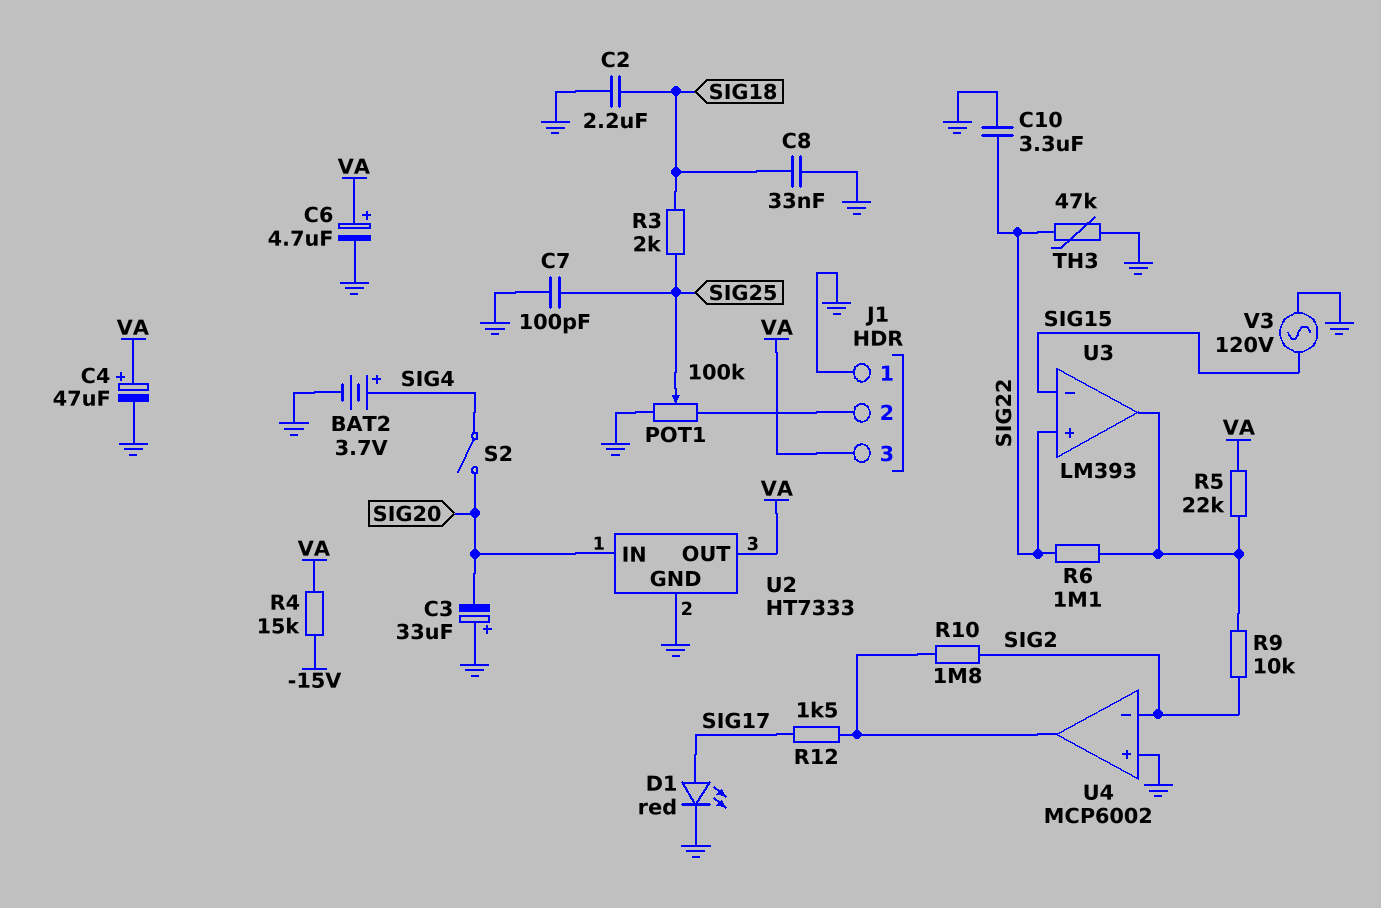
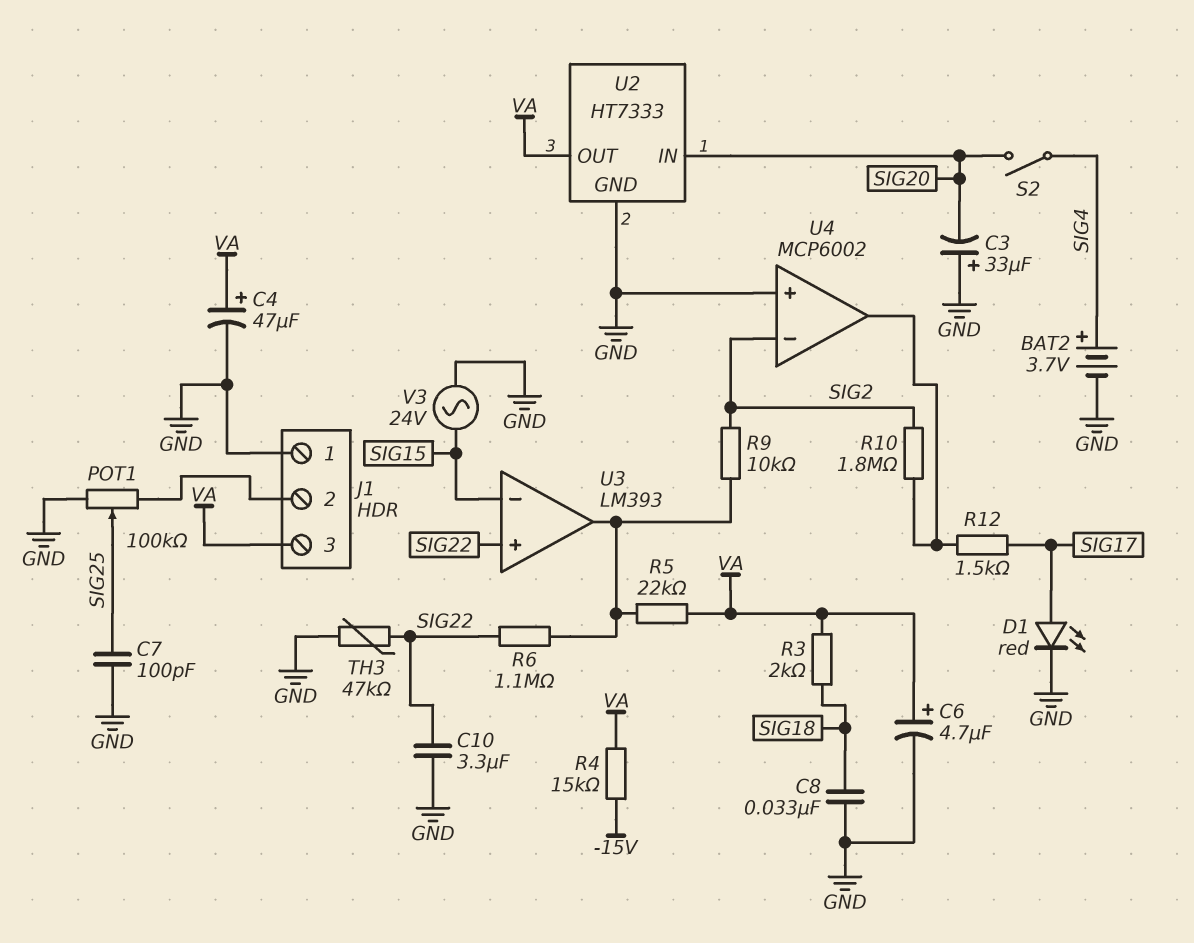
C2: 2.2uF (GND, SIG18) -> none
R3: 2k (SIG18, SIG25) -> 2k (SIG18, VA)
V3: AC 120V (GND, SIG15) -> AC 24V (GND, SIG15)

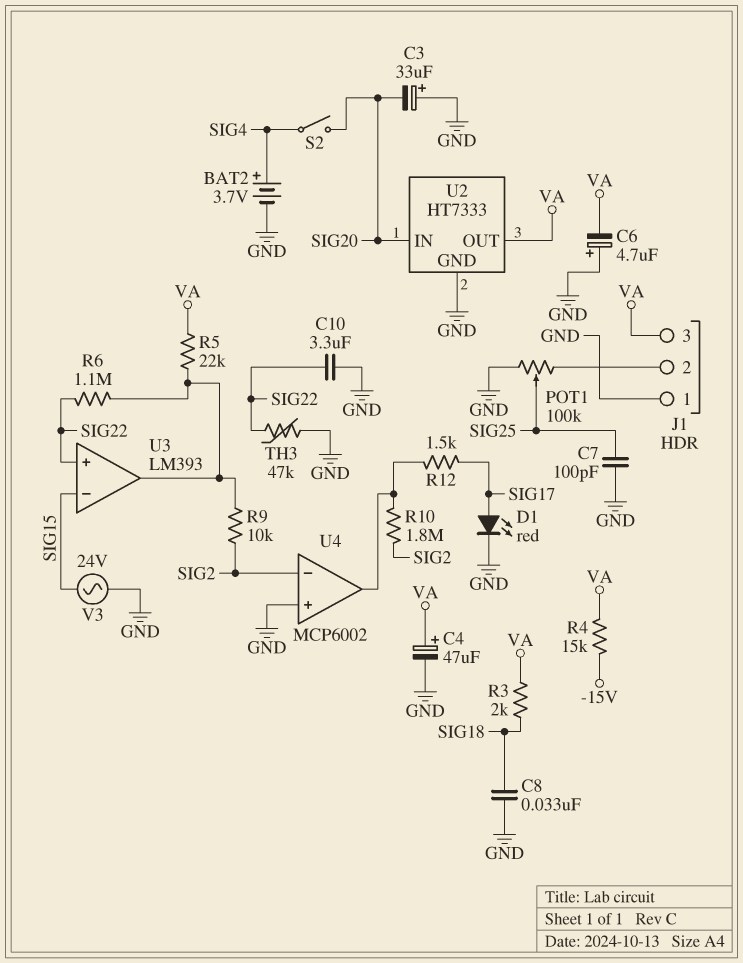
C6: 4.7uF (plus VA, minus GND) -> 4.7uF (plus GND, minus VA)

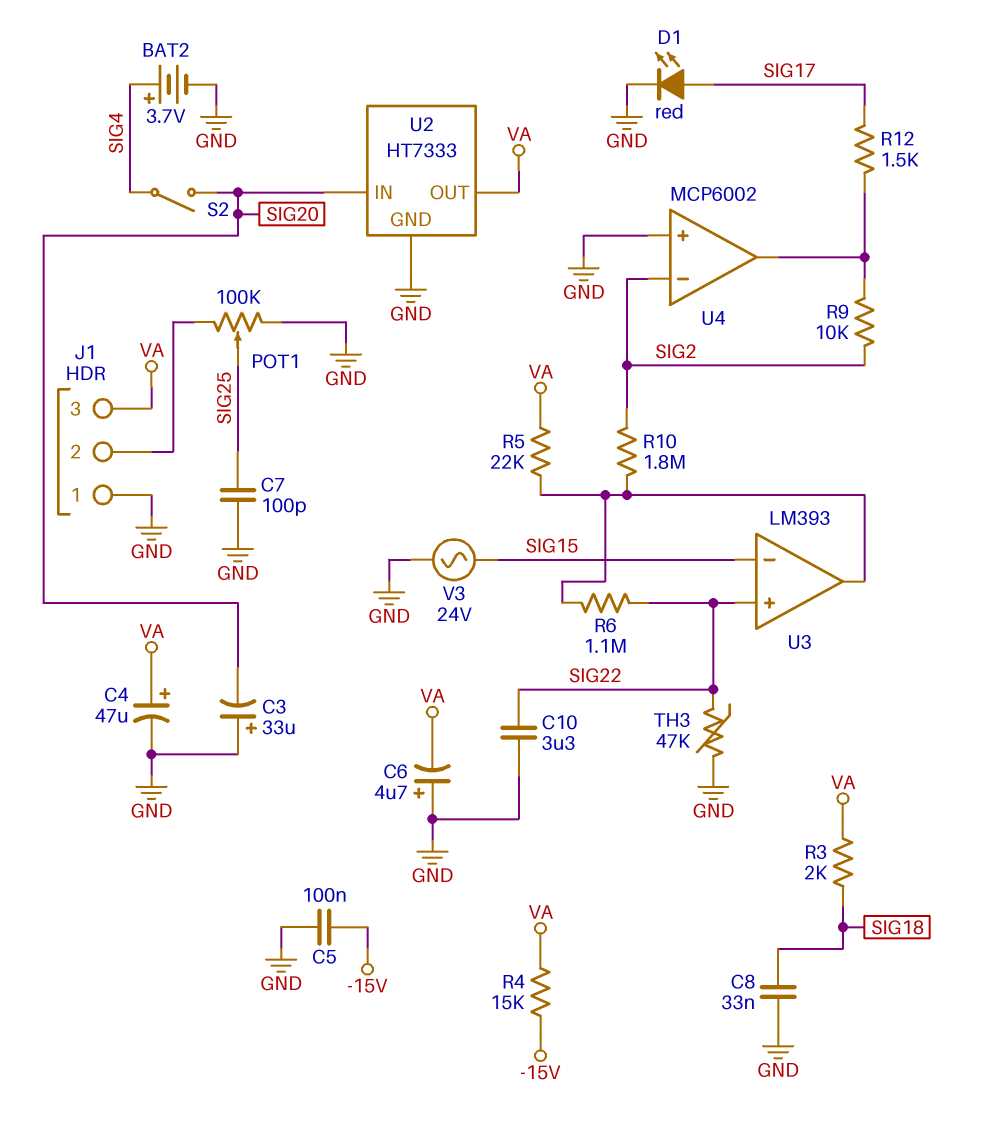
C5: none -> 100nF (-15V, GND)
R9: 10k (SIG2, U3/out) -> 10k (SIG2, U4/out)
R10: 1.8M (SIG2, U4/out) -> 1.8M (SIG2, U3/out)

